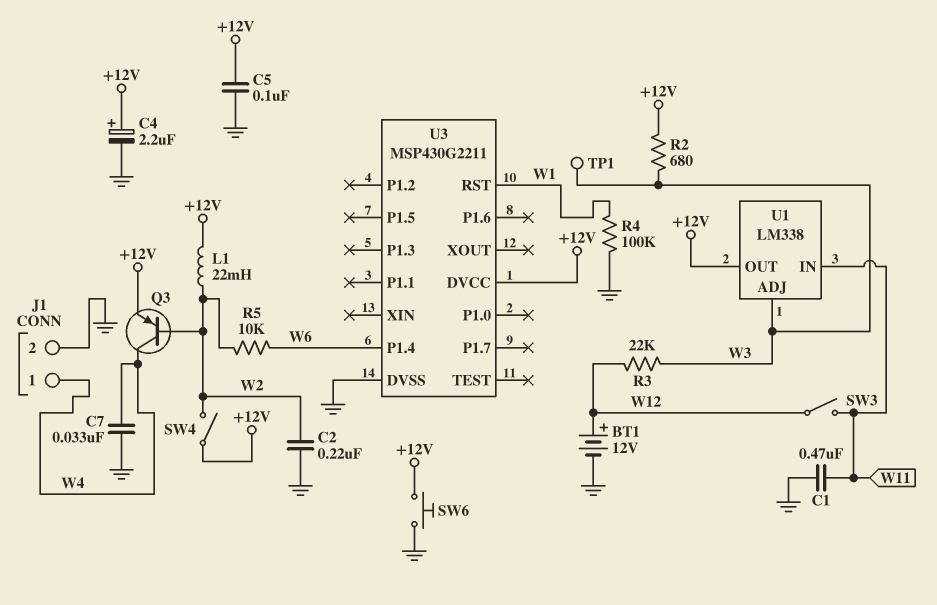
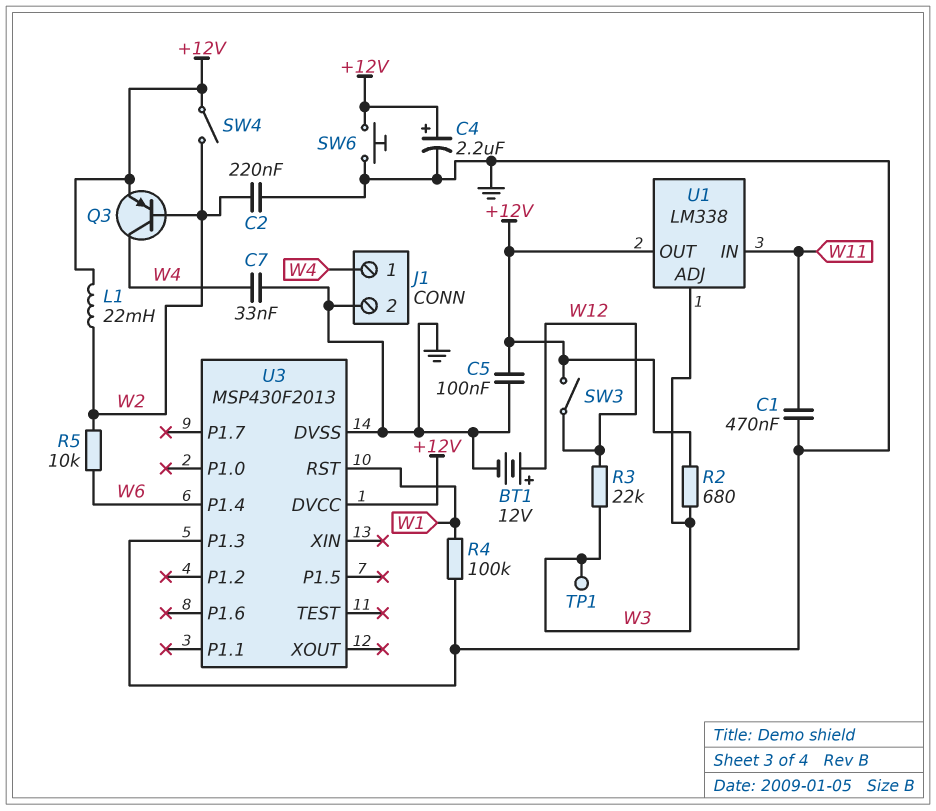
SW3: switch (W11, W12) -> switch (+12V, W12)
U3: MSP430G2211 -> MSP430F2013
U3 pin P1.3: none -> GND

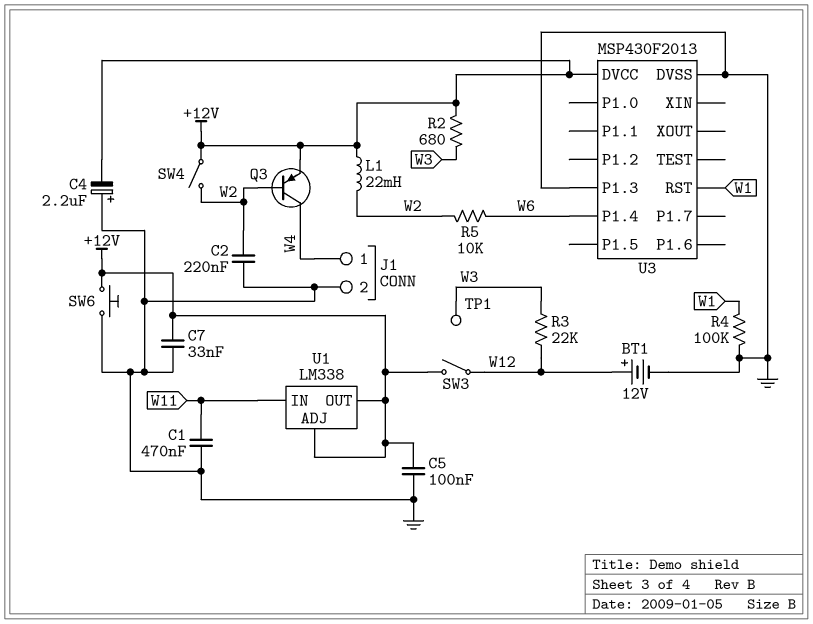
C4: 2.2uF (plus +12V, minus GND) -> 2.2uF (plus GND, minus +12V)
C7: 33nF (GND, W4) -> 33nF (+12V, GND)
U1 pin ADJ: W3 -> +12V

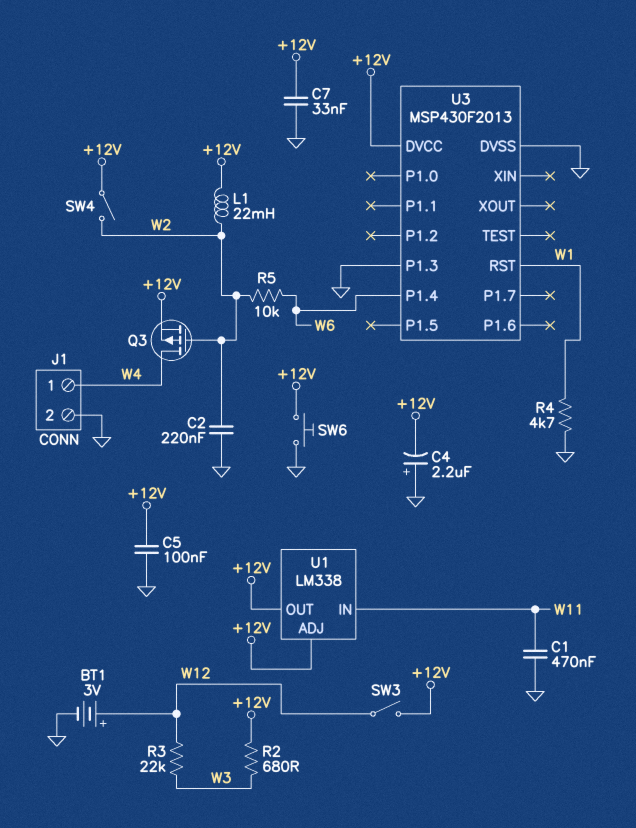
BT1: 12V (plus W12, minus GND) -> 3V (plus W12, minus GND)
Q3: PNP (B W2, C W4, E +12V) -> PMOS (G W2, D W4, S +12V)
R4: 100k (GND, W1) -> 4.7k (GND, W1)
TP1: test point (W3) -> none

